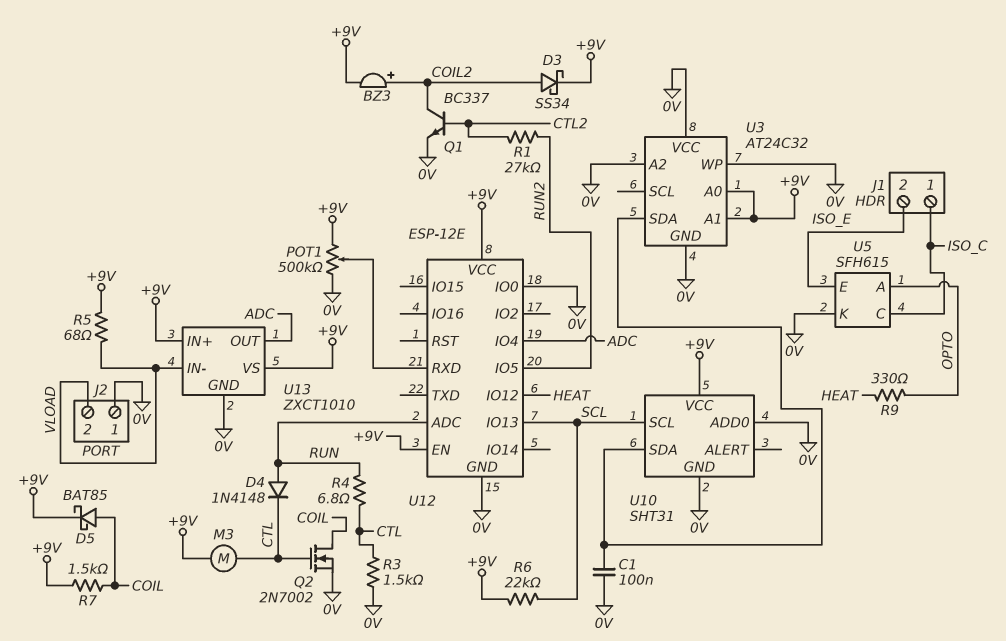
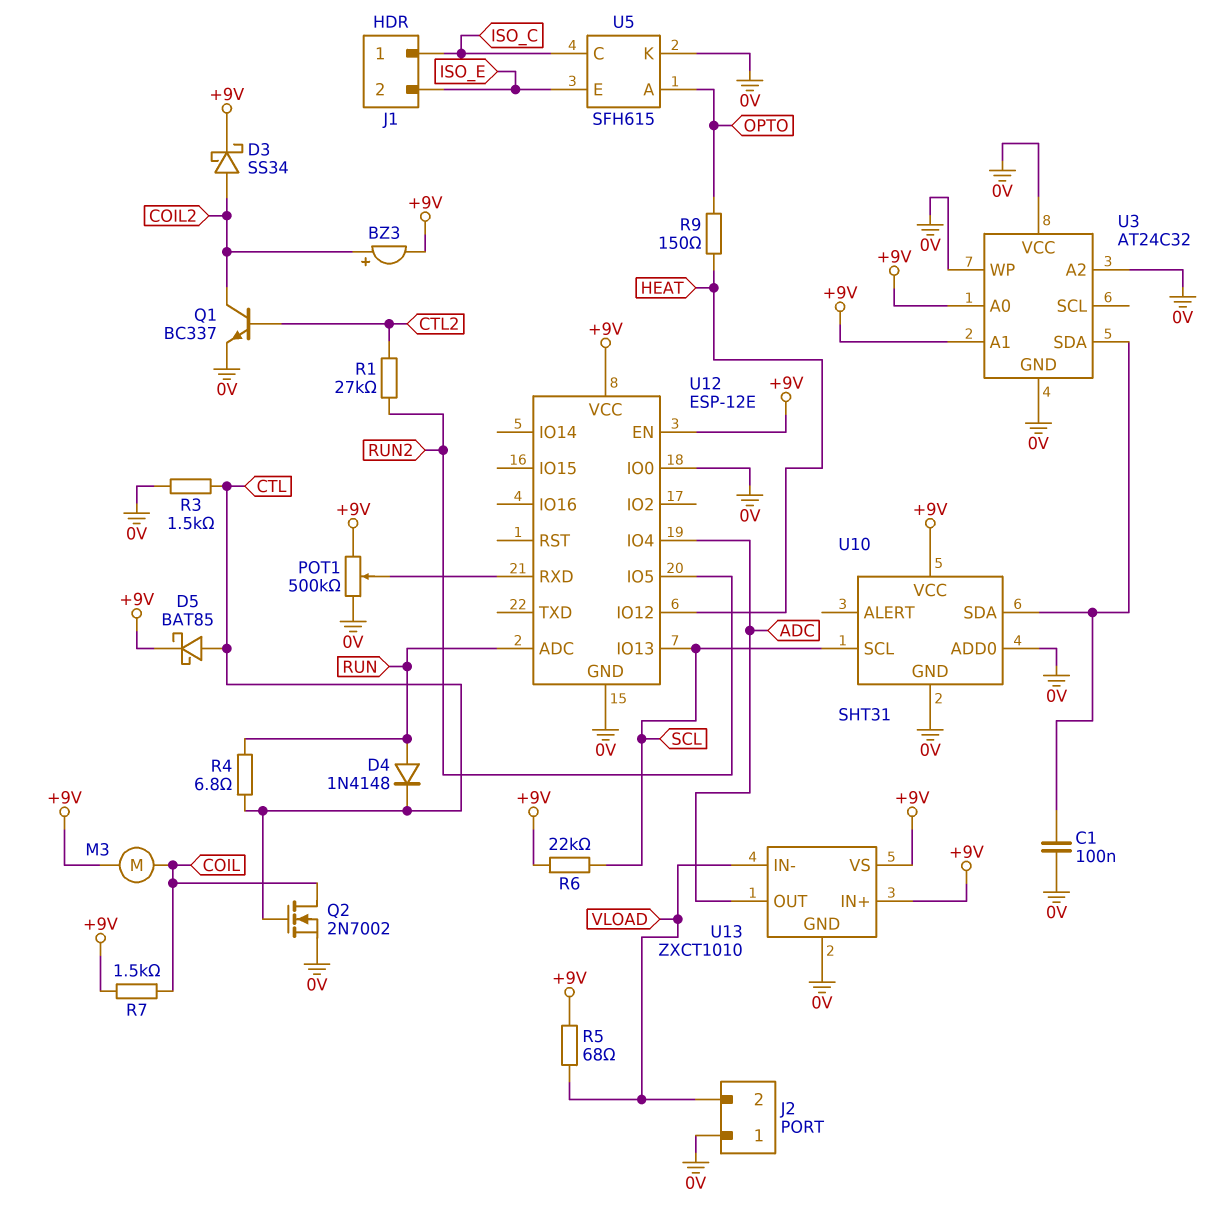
D5: schottky BAT85 (A COIL, K +9V) -> schottky BAT85 (A CTL, K +9V)
M3: motor (+9V, CTL) -> motor (+9V, COIL)
R9: 330 (HEAT, OPTO) -> 150 (HEAT, OPTO)

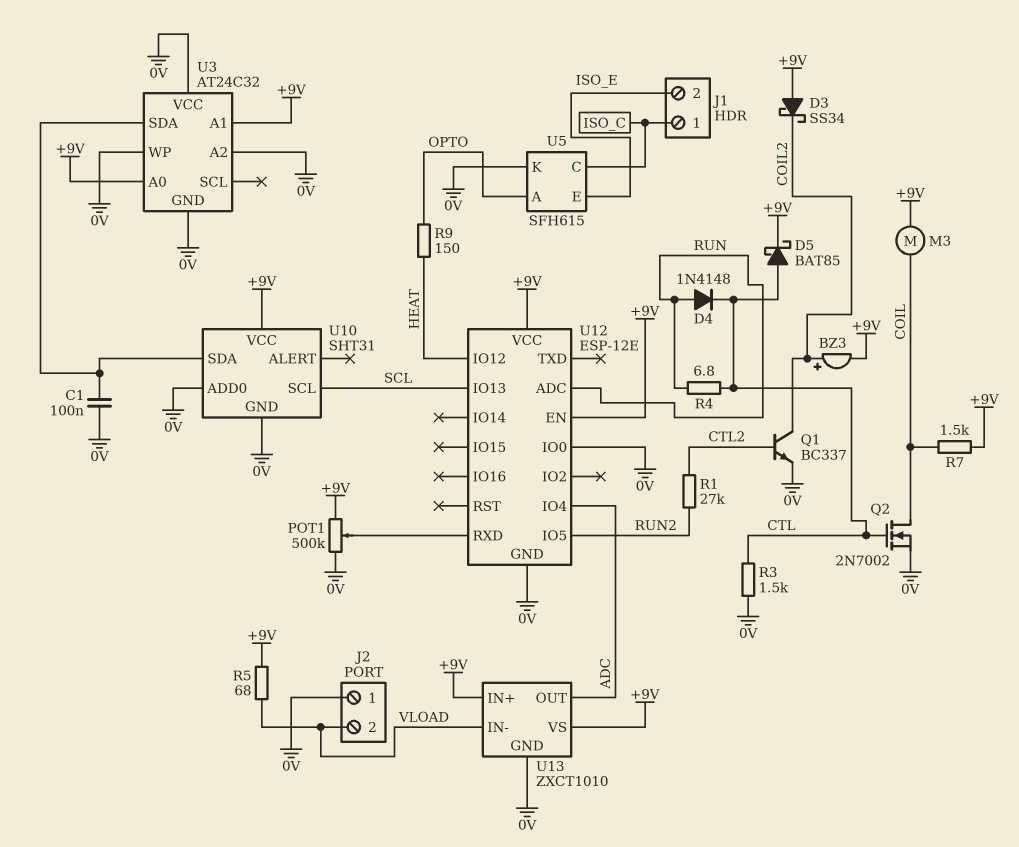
D3: schottky SS34 (A COIL2, K +9V) -> schottky SS34 (A +9V, K COIL2)
R6: 22k (+9V, SCL) -> none

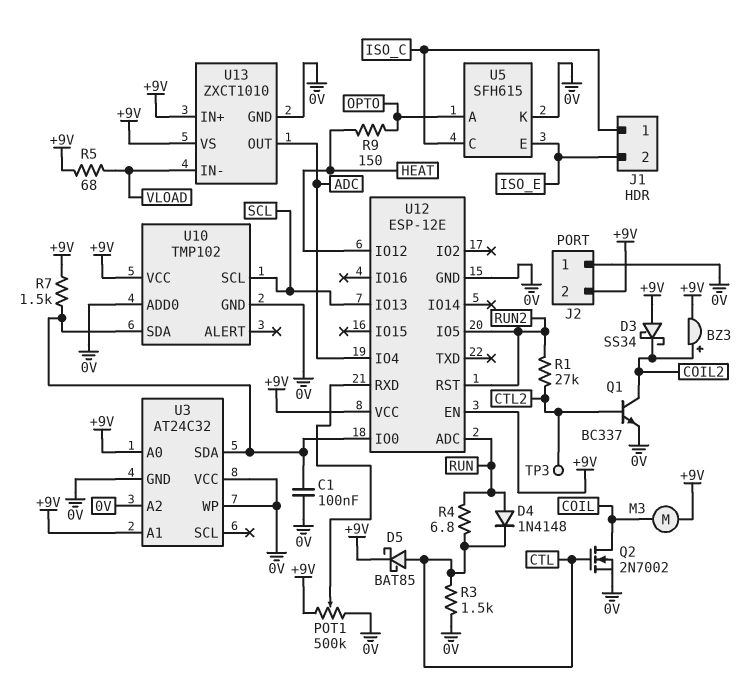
J2 pin 2: VLOAD -> +9V
R7: 1.5k (+9V, COIL) -> 1.5k (+9V, U3/SDA)
TP3: none -> test point (CTL2)
U10: SHT31 -> TMP102
U12 pin IO0: 0V -> U3/SDA
U12 pin RST: none -> RUN2

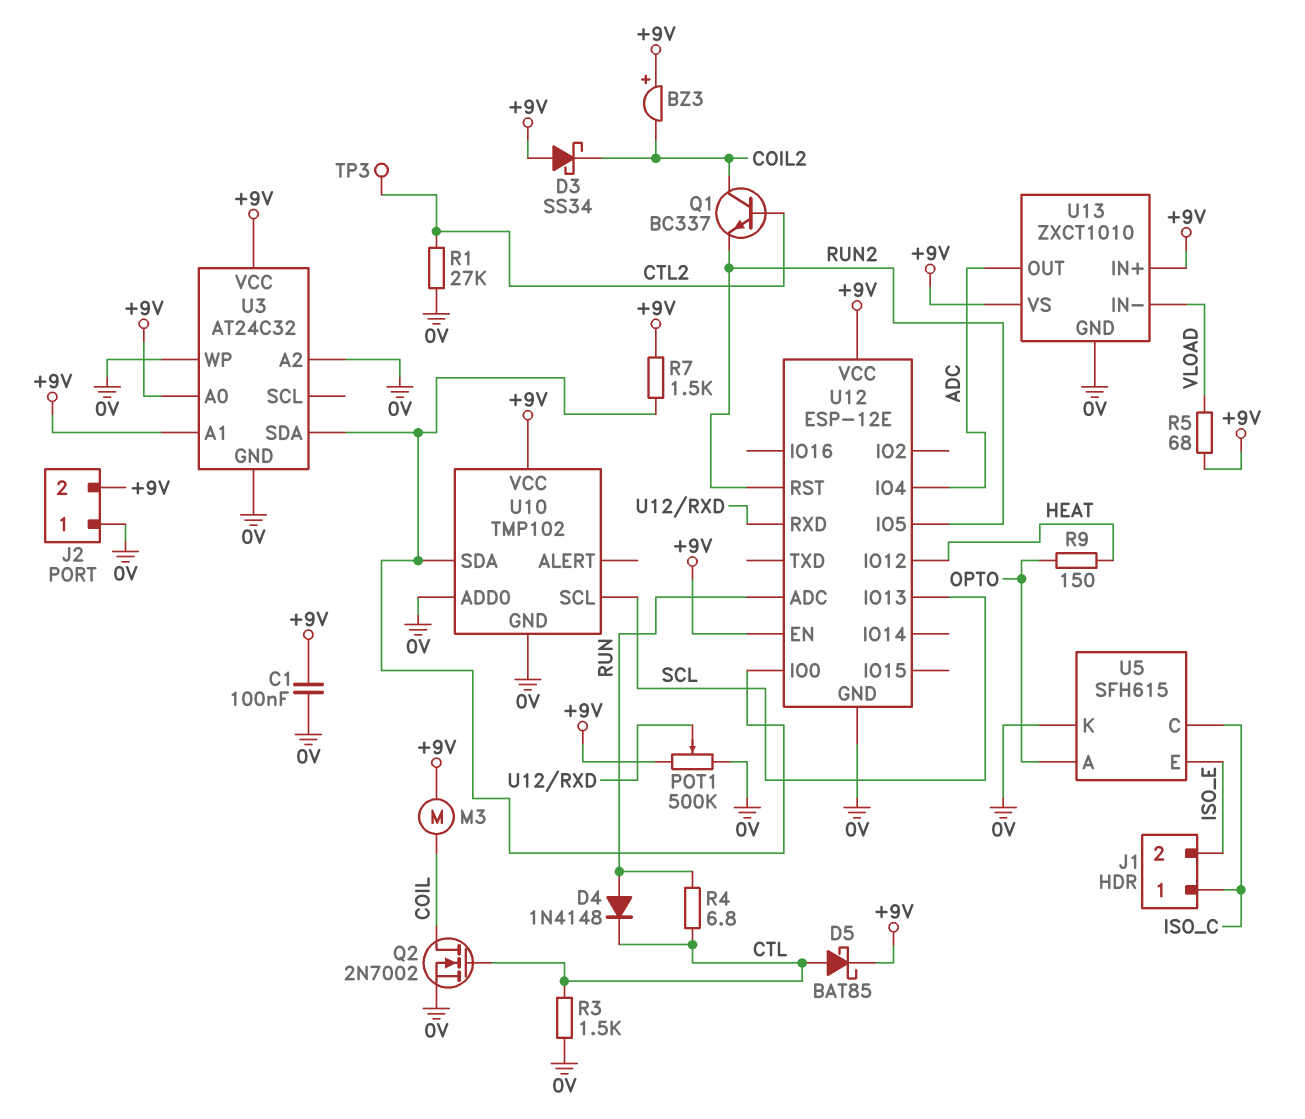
BZ3: buzzer (plus COIL2, minus +9V) -> buzzer (plus +9V, minus COIL2)
C1: 100nF (0V, U3/SDA) -> 100nF (+9V, 0V)
Q1: NPN BC337 (B CTL2, C COIL2, E 0V) -> NPN BC337 (B CTL2, C COIL2, E RUN2)
R1: 27k (CTL2, RUN2) -> 27k (0V, CTL2)
U3 pin VCC: 0V -> +9V

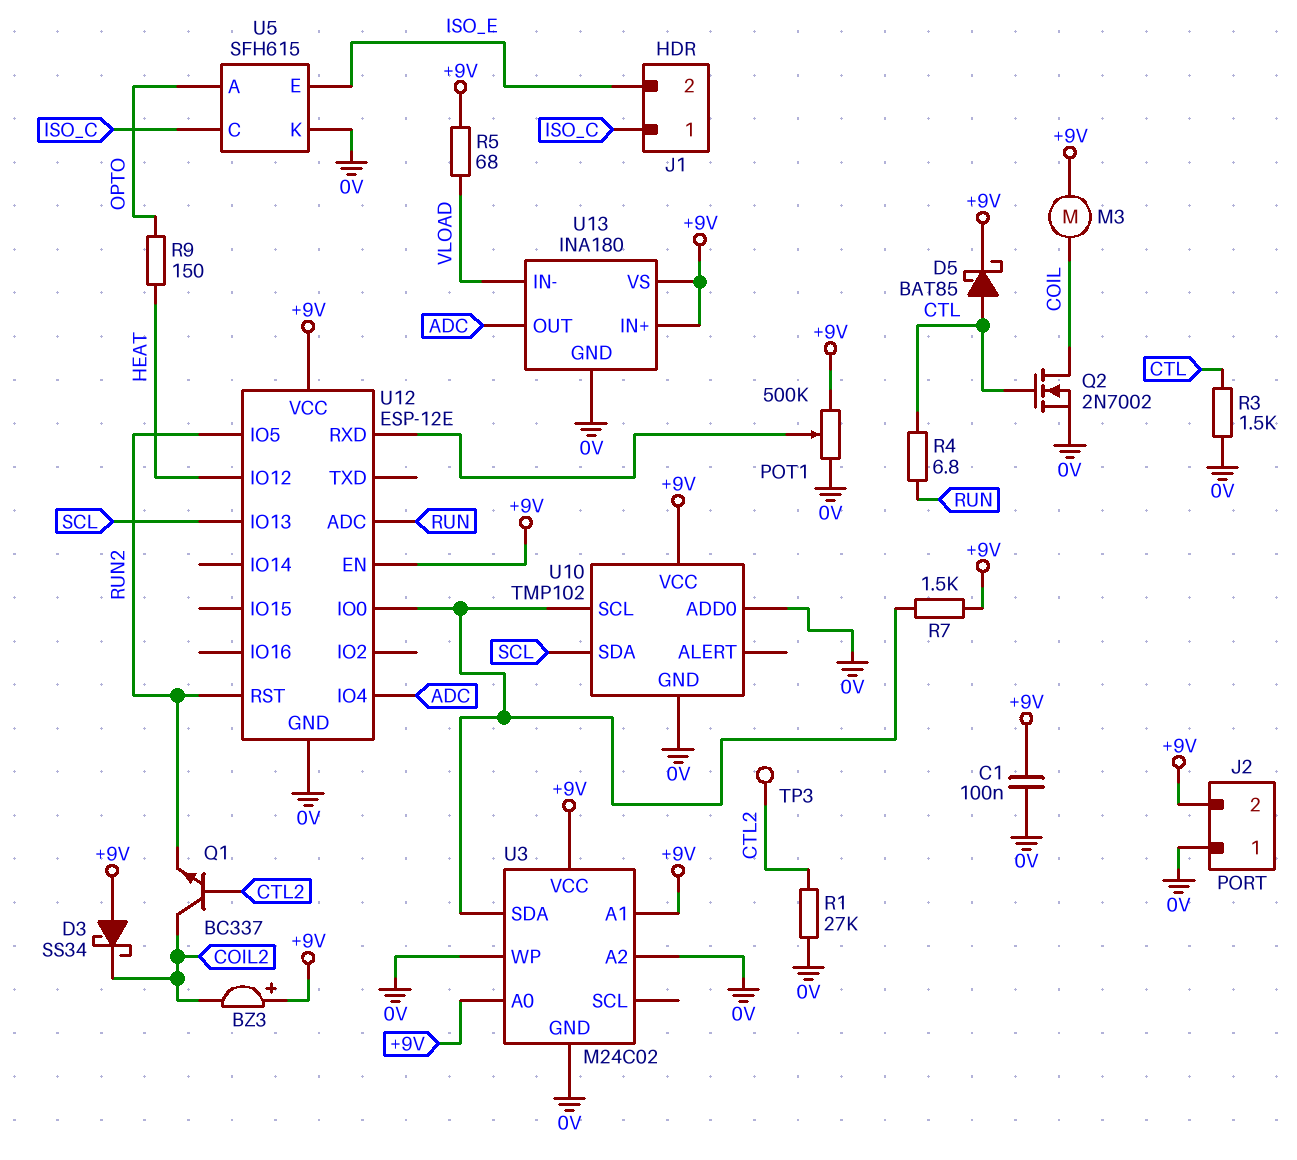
D4: diode 1N4148 (A RUN, K CTL) -> none
U3: AT24C32 -> M24C02
U10 pin SCL: SCL -> U3/SDA
U10 pin SDA: U3/SDA -> SCL
U13: ZXCT1010 -> INA180

